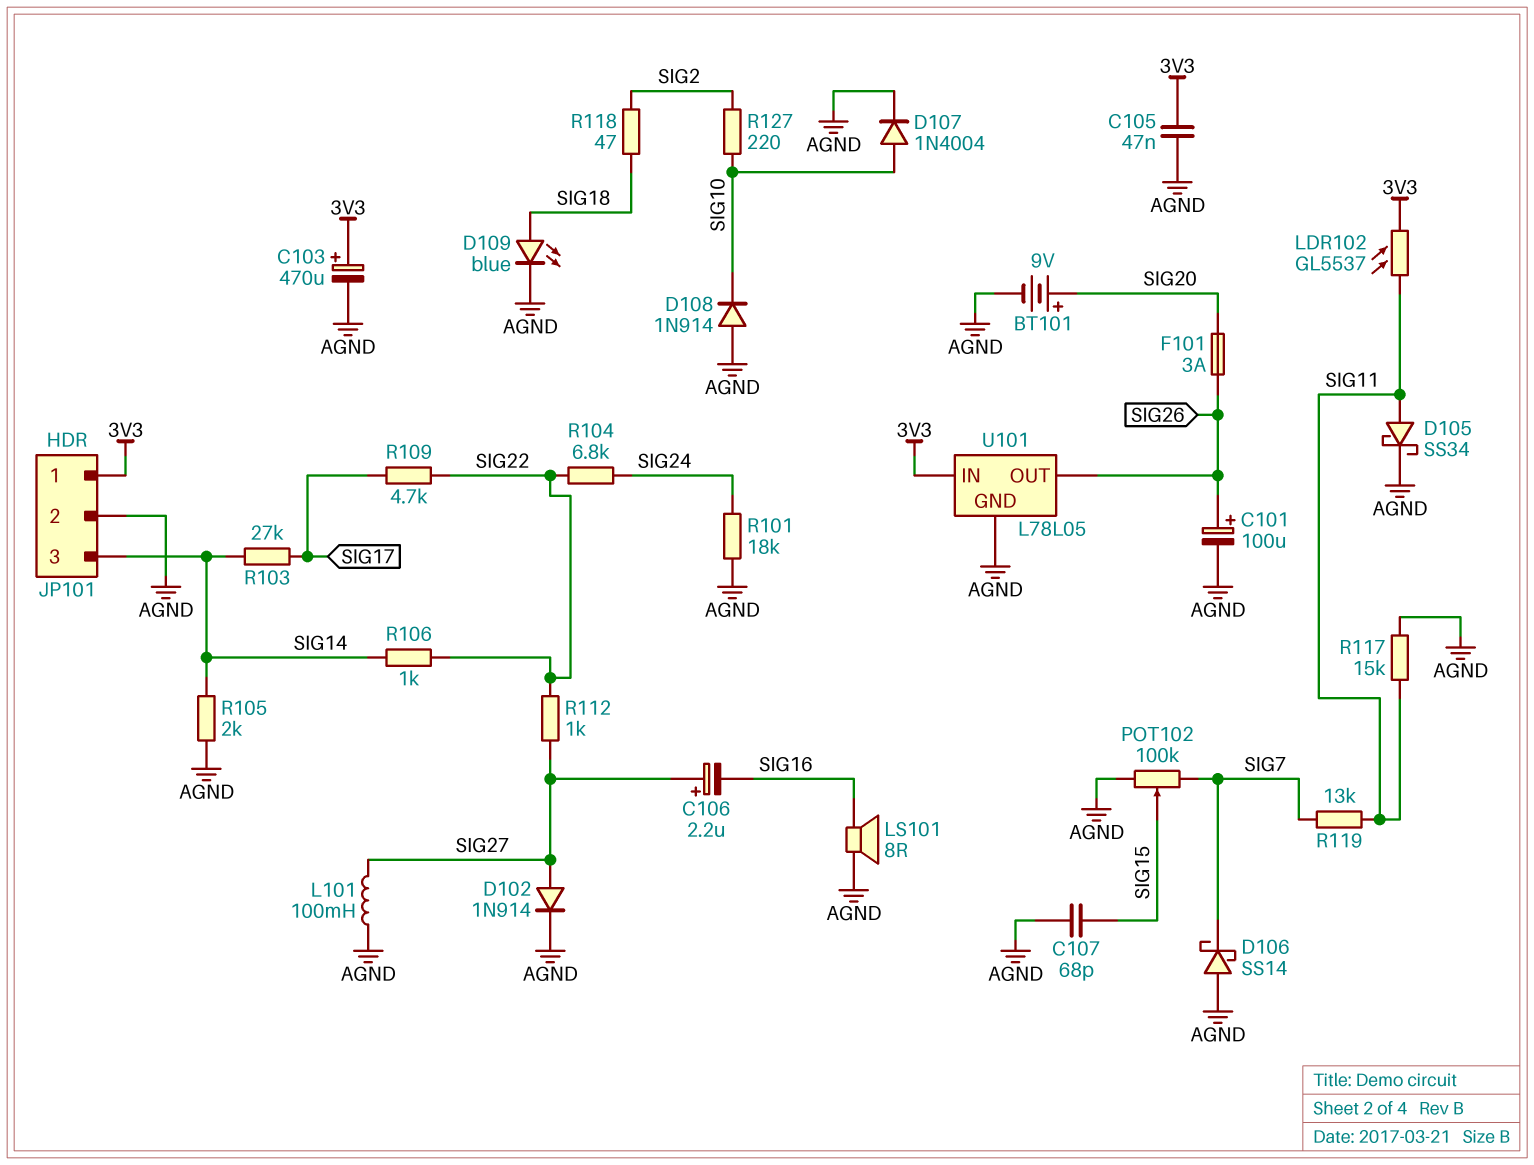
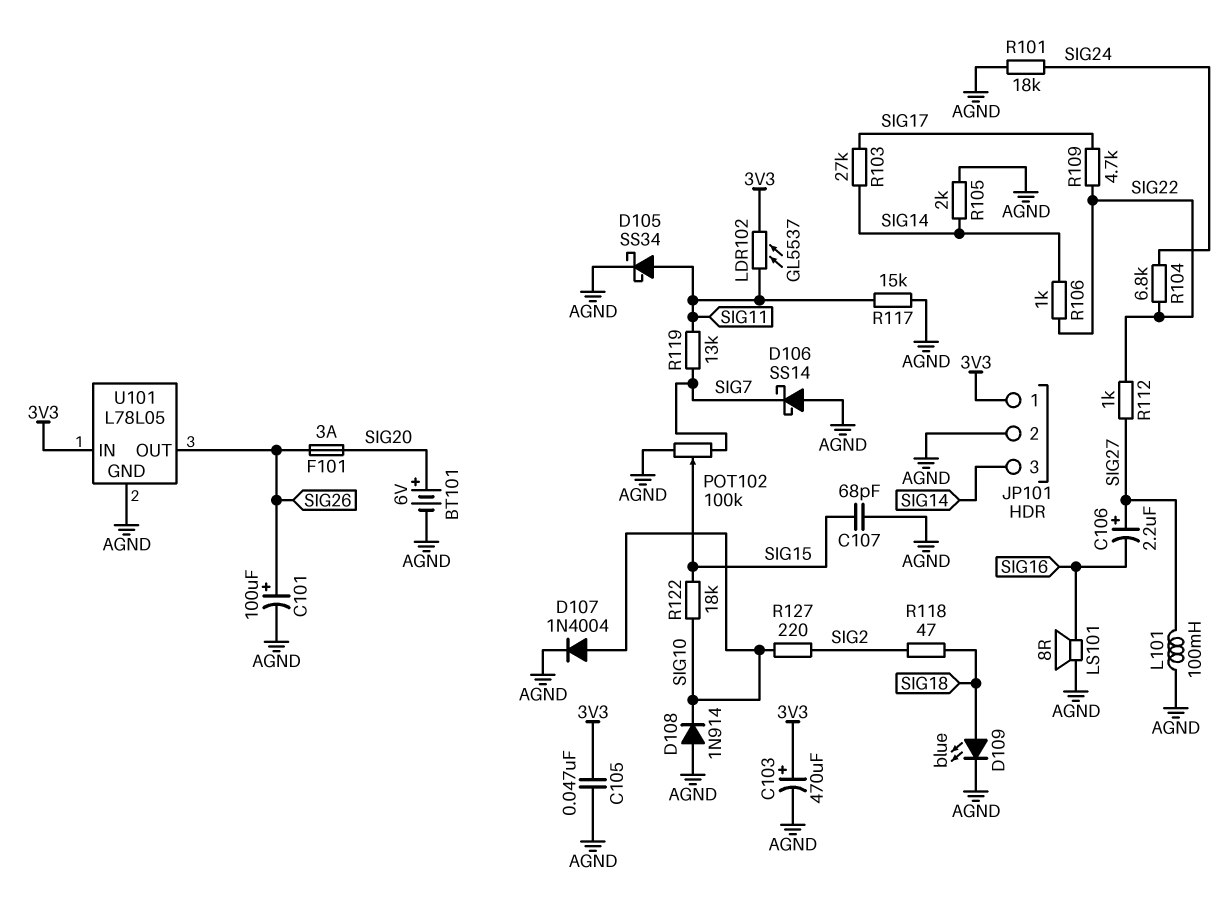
BT101: 9V (plus SIG20, minus AGND) -> 6V (plus SIG20, minus AGND)
D102: diode 1N914 (A SIG27, K AGND) -> none
R122: none -> 18k (SIG10, SIG15)

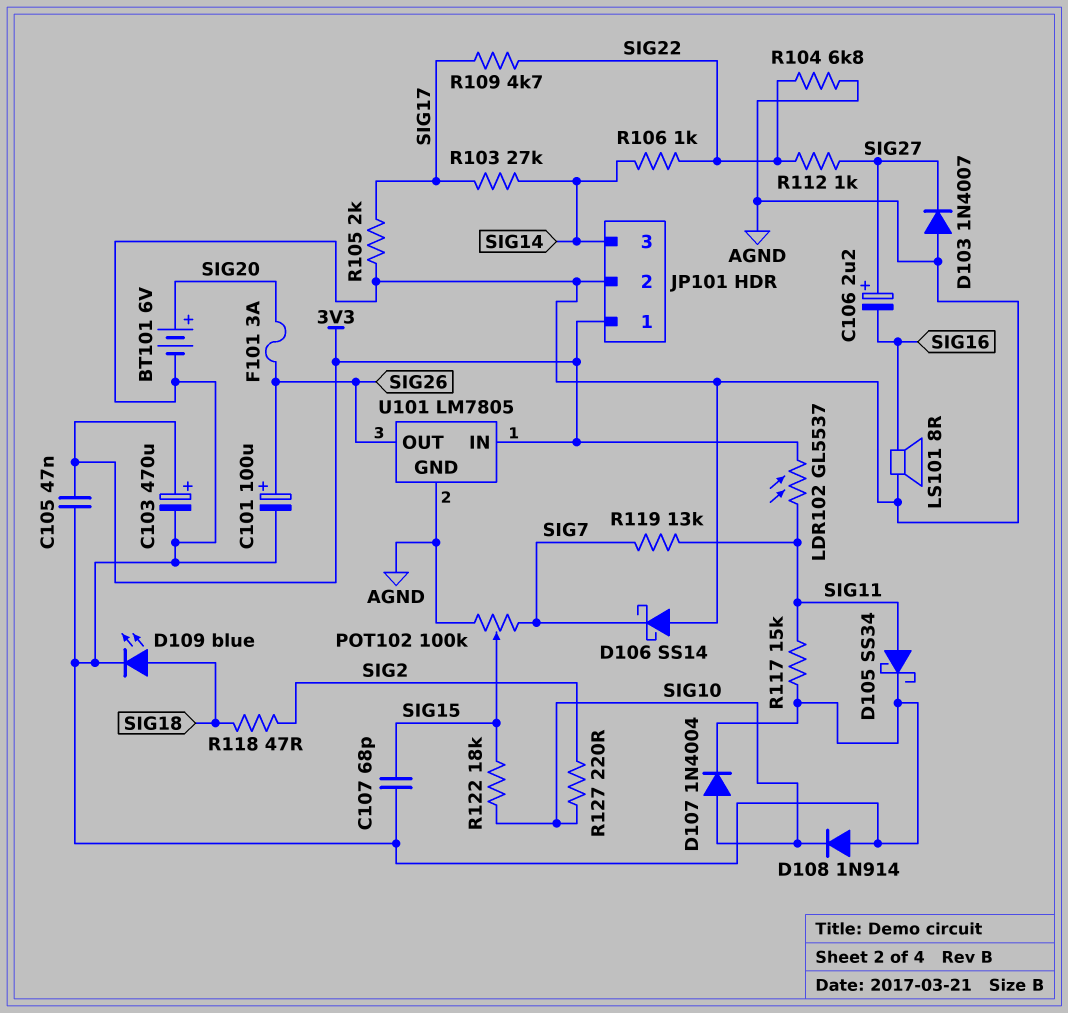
D103: none -> diode 1N4007 (A AGND, K SIG27)
L101: 100mH (AGND, SIG27) -> none
R101: 18k (AGND, SIG24) -> none
R104: 6.8k (SIG22, SIG24) -> 6.8k (AGND, SIG22)
R105: 2k (AGND, SIG14) -> 2k (AGND, SIG17)
U101: L78L05 -> LM7805

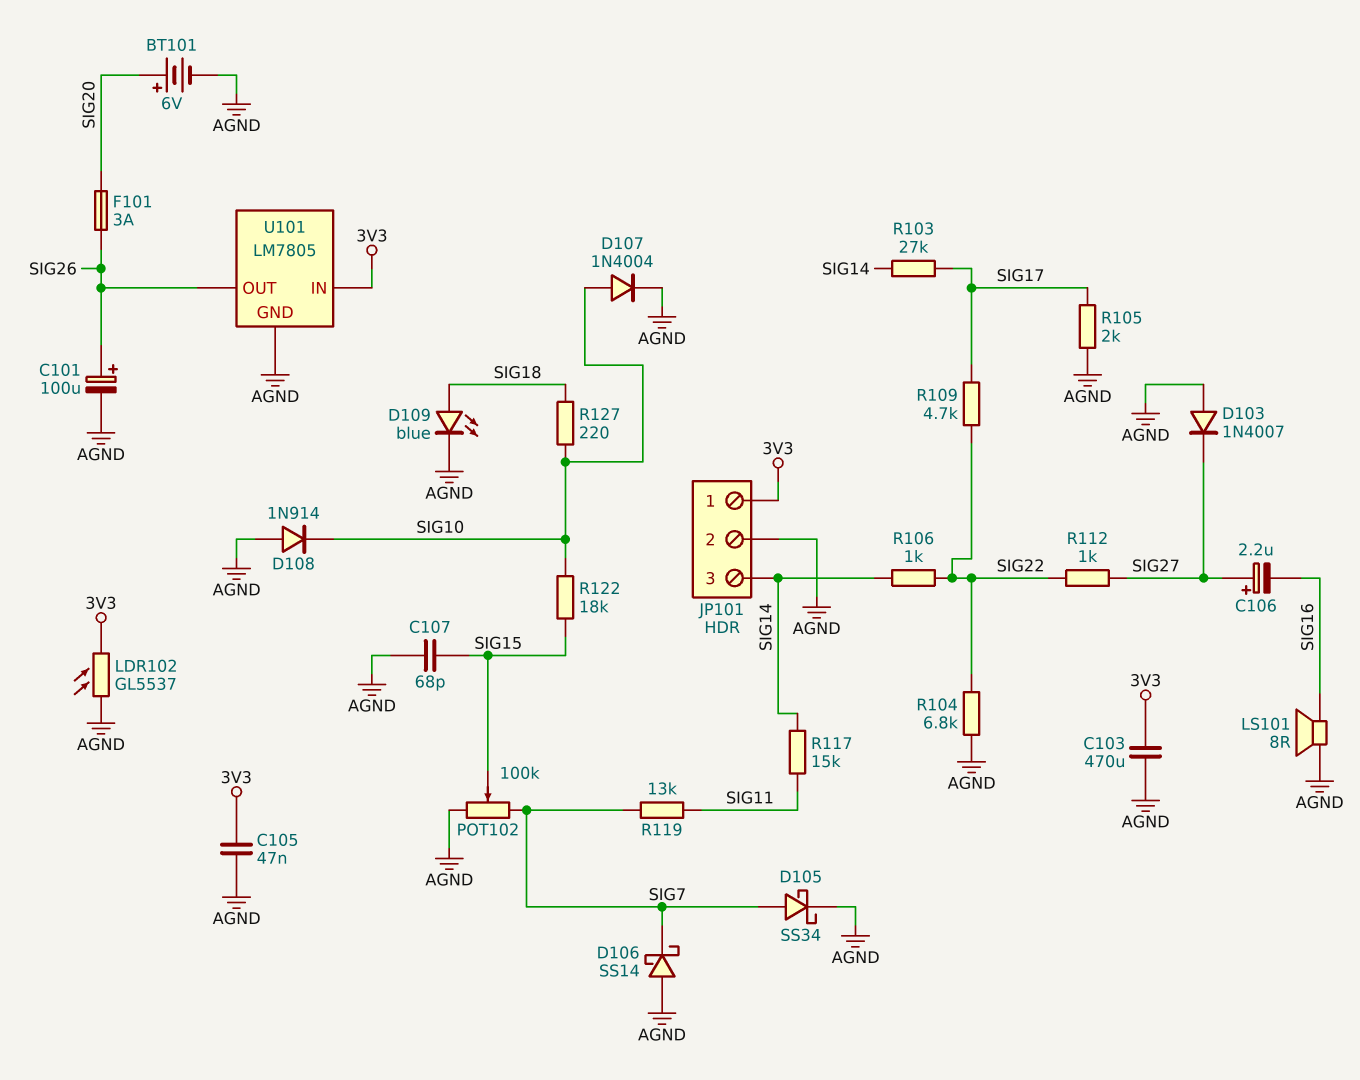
C103: 470uF (plus 3V3, minus AGND) -> 470uF (3V3, AGND)
D105: schottky SS34 (A SIG11, K AGND) -> schottky SS34 (A SIG7, K AGND)
LDR102: GL5537 (3V3, SIG11) -> GL5537 (3V3, AGND)
R117: 15k (AGND, SIG11) -> 15k (SIG11, SIG14)
R118: 47 (SIG2, SIG18) -> none
R127: 220 (SIG2, SIG10) -> 220 (SIG10, SIG18)

